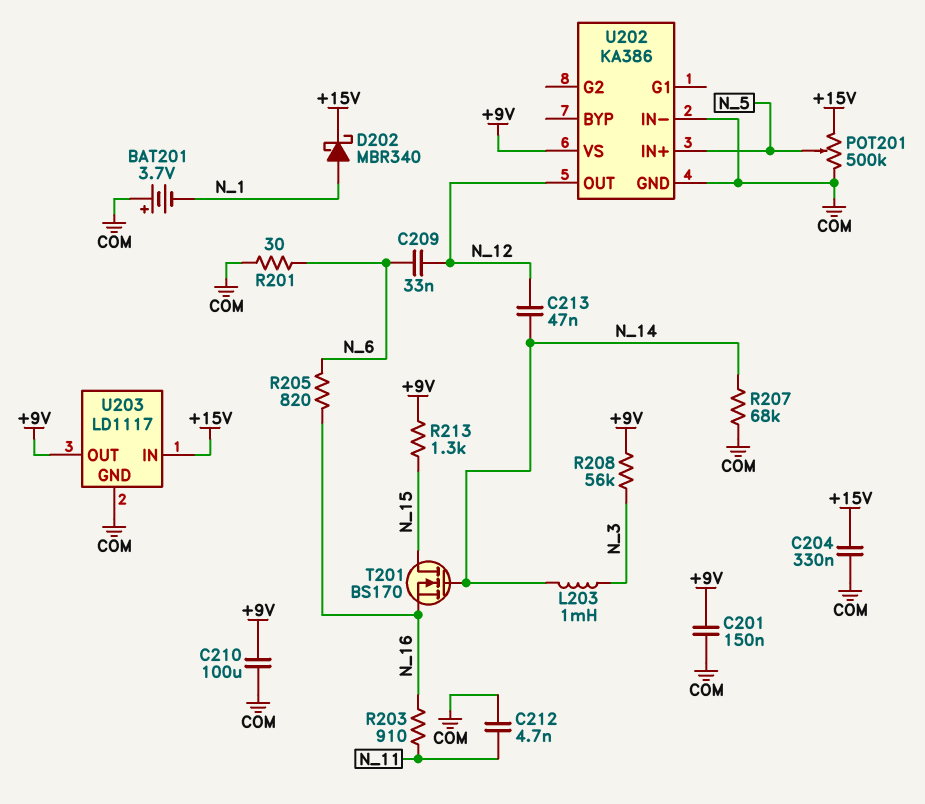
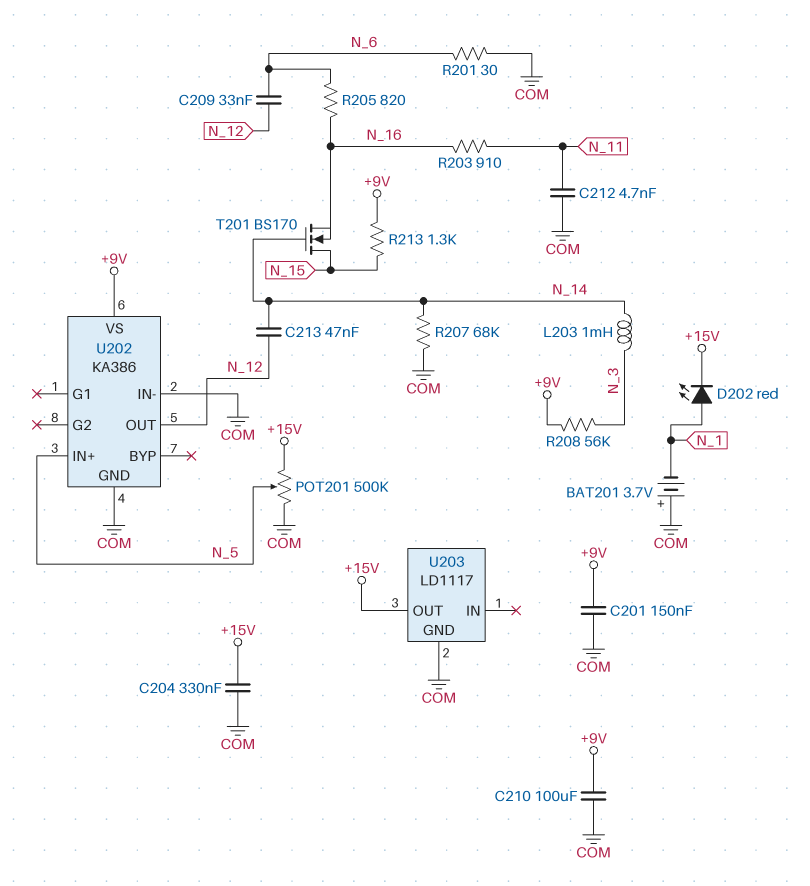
D202: schottky MBR340 (A N_1, K +15V) -> LED red (A N_1, K +15V)
U203 pin IN: +15V -> none
U203 pin OUT: +9V -> +15V

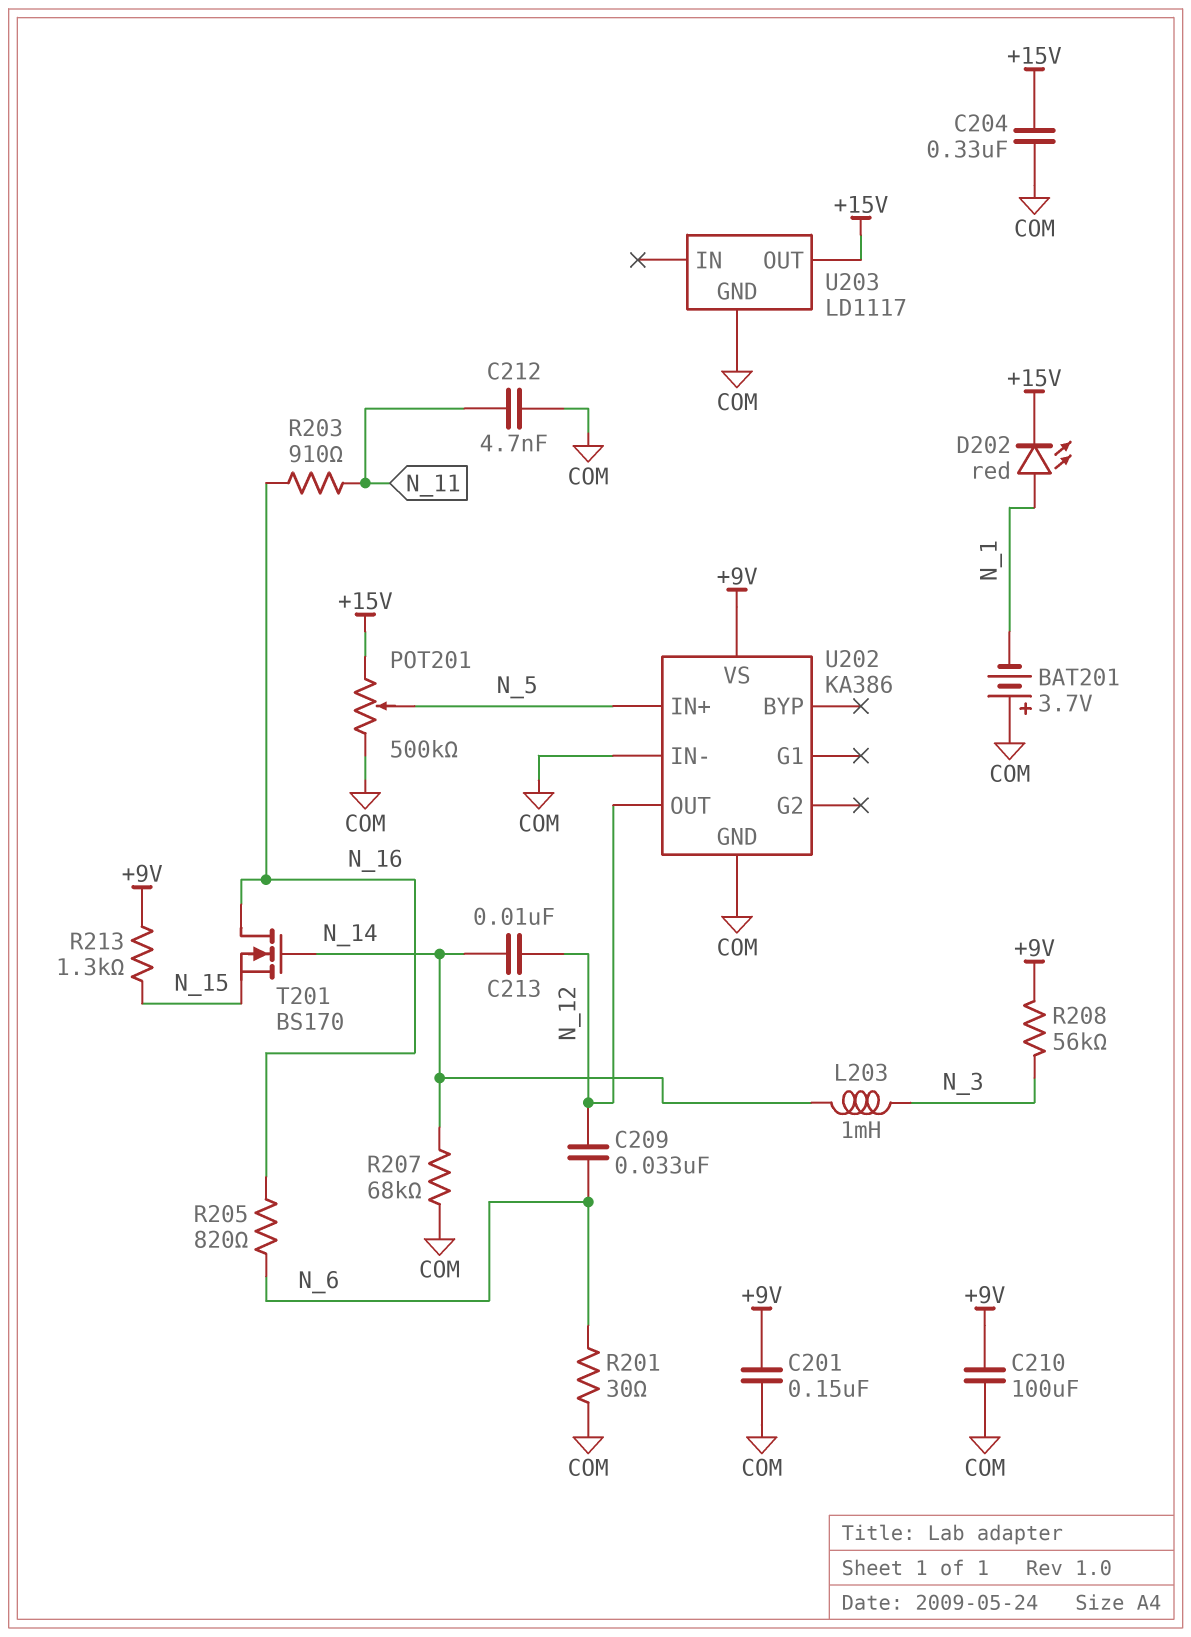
C213: 47nF (N_12, N_14) -> 10nF (N_12, N_14)
T201: NMOS BS170 (G N_14, D N_15, S N_16) -> NMOS BS170 (G N_14, D N_16, S N_15)

